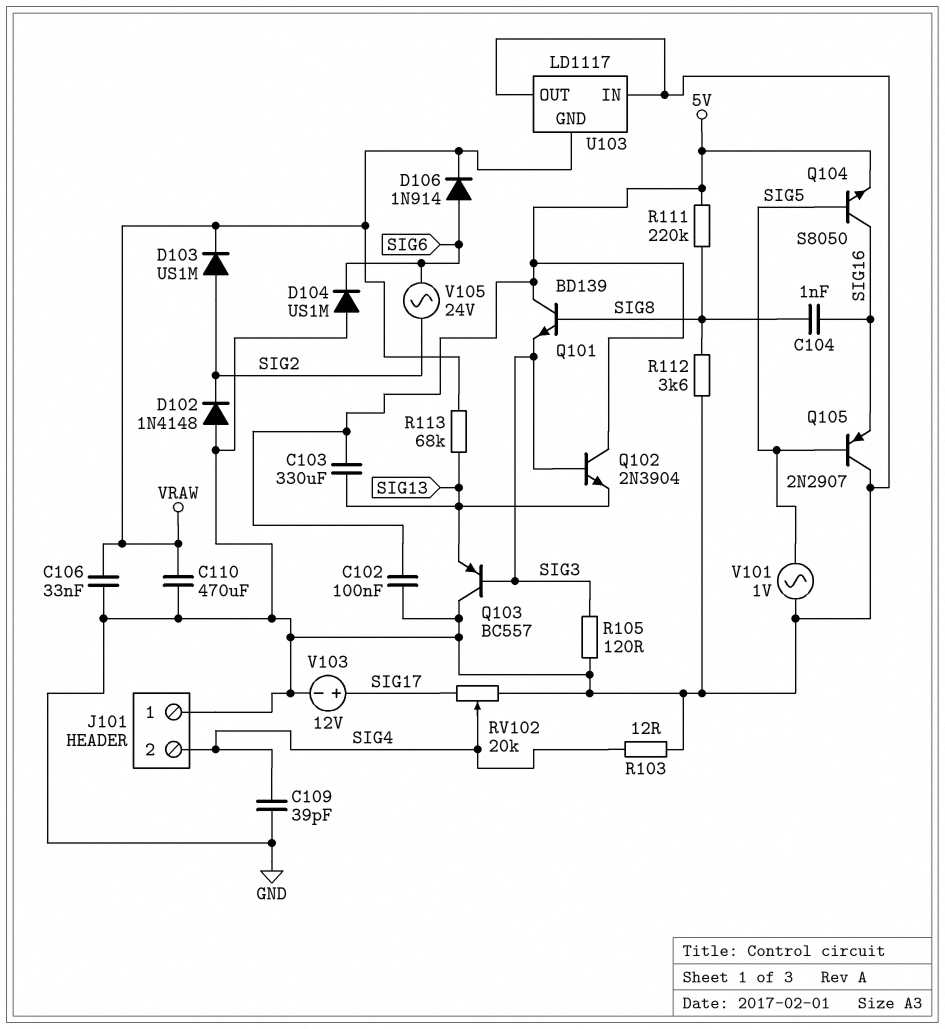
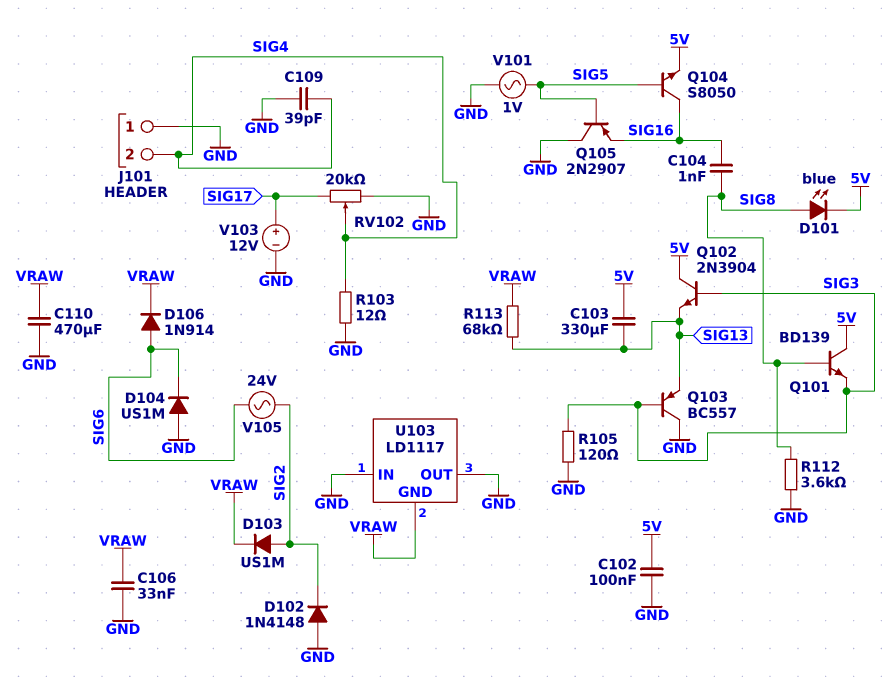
D101: none -> LED blue (A SIG8, K 5V)
R111: 220k (5V, SIG8) -> none

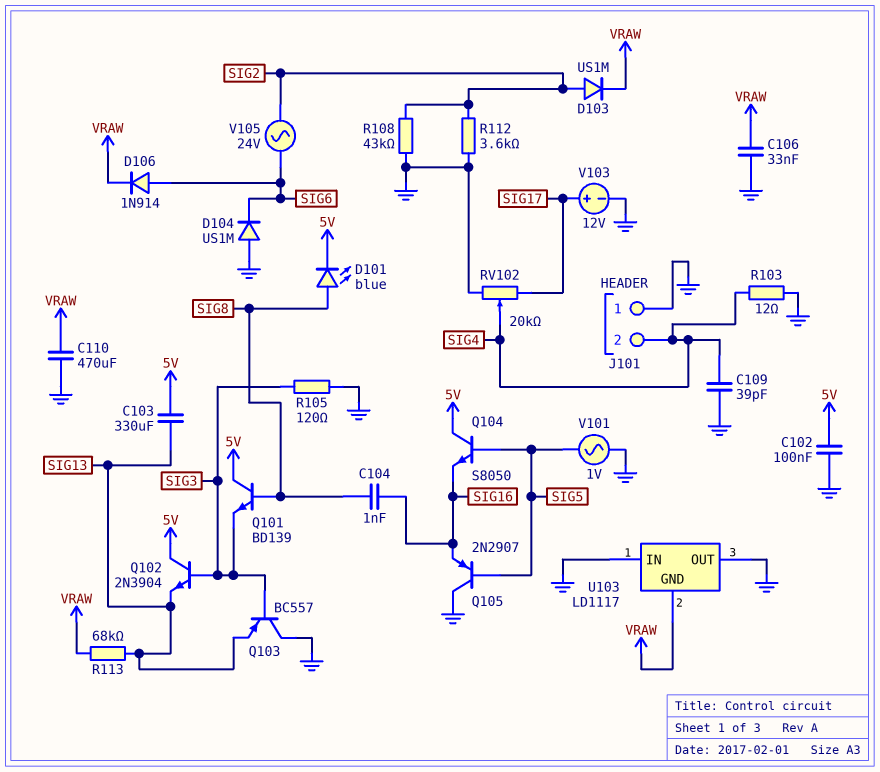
D102: diode 1N4148 (A GND, K SIG2) -> none
Q104: NPN S8050 (B SIG5, C SIG16, E 5V) -> NPN S8050 (B SIG5, C 5V, E SIG16)
R108: none -> 43k (GND, SIG2)
R112: 3.6k (GND, SIG8) -> 3.6k (GND, SIG2)

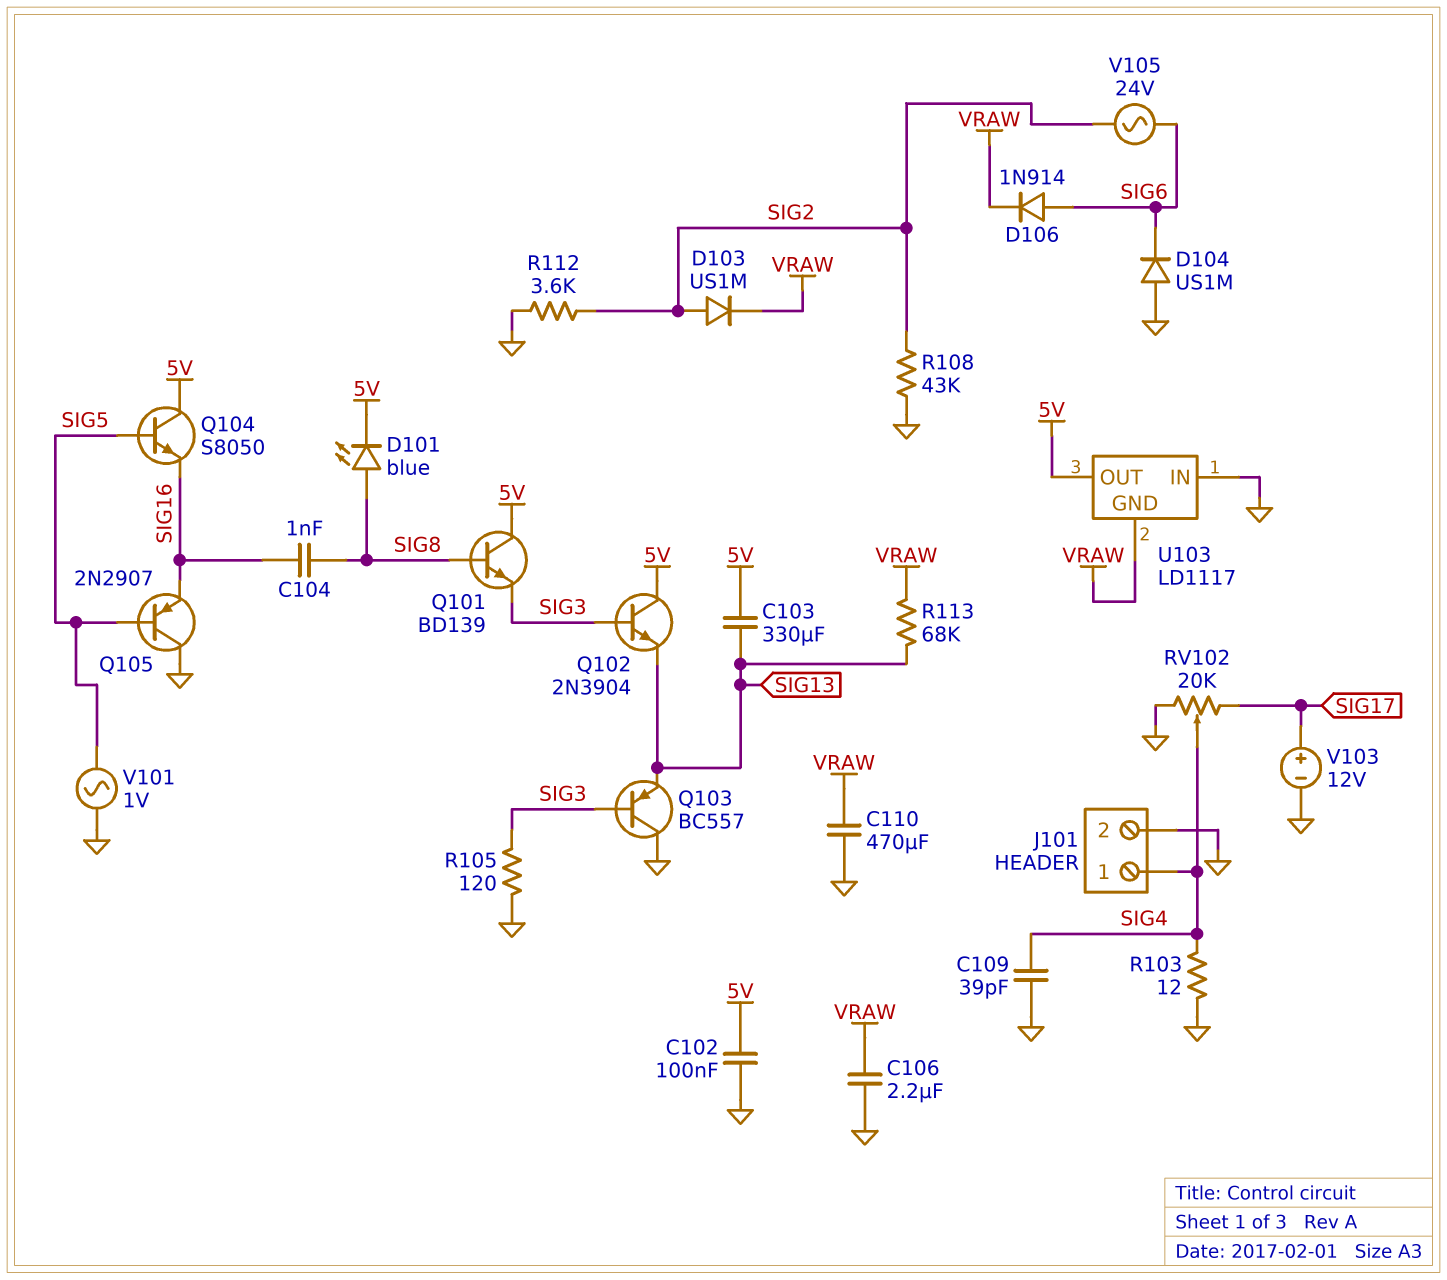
C106: 33nF (GND, VRAW) -> 2.2uF (GND, VRAW)
J101 pin 1: GND -> SIG4
J101 pin 2: SIG4 -> GND
U103 pin OUT: GND -> 5V

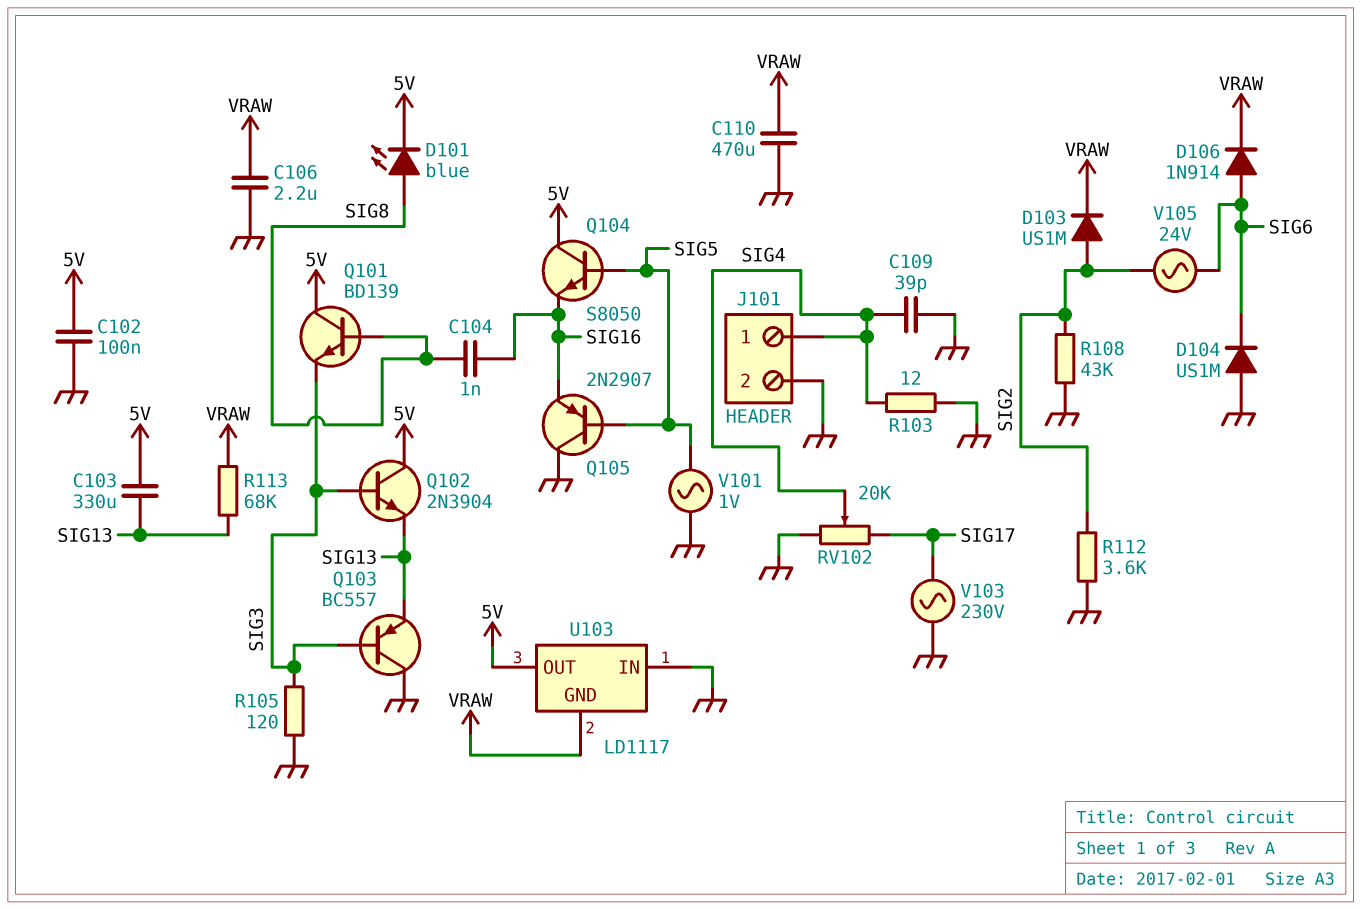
V103: 12V (plus SIG17, minus GND) -> AC 230V (GND, SIG17)

